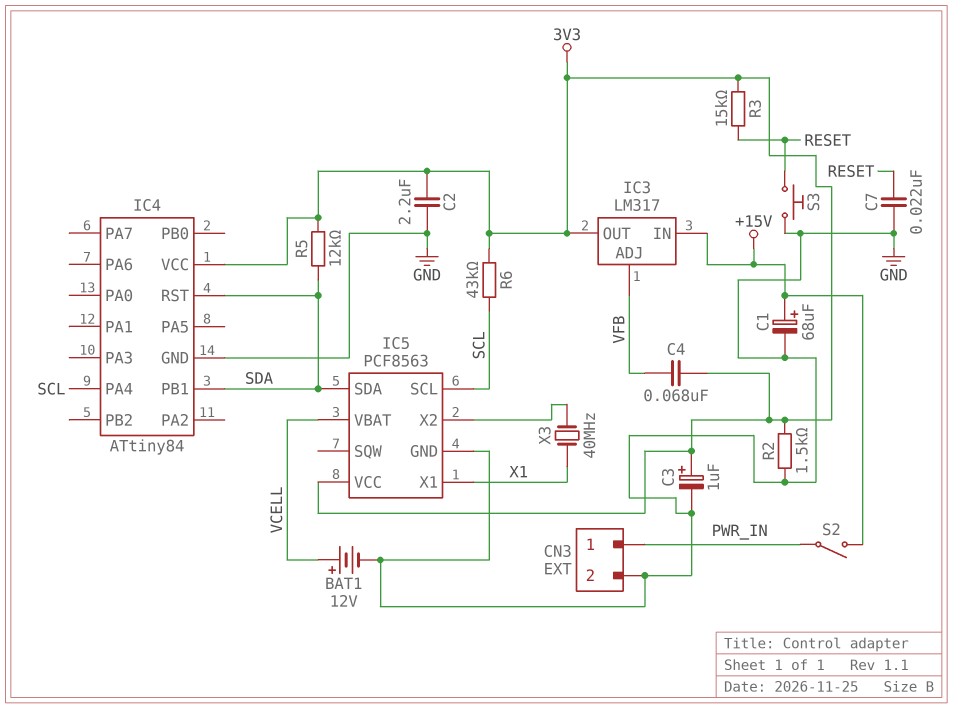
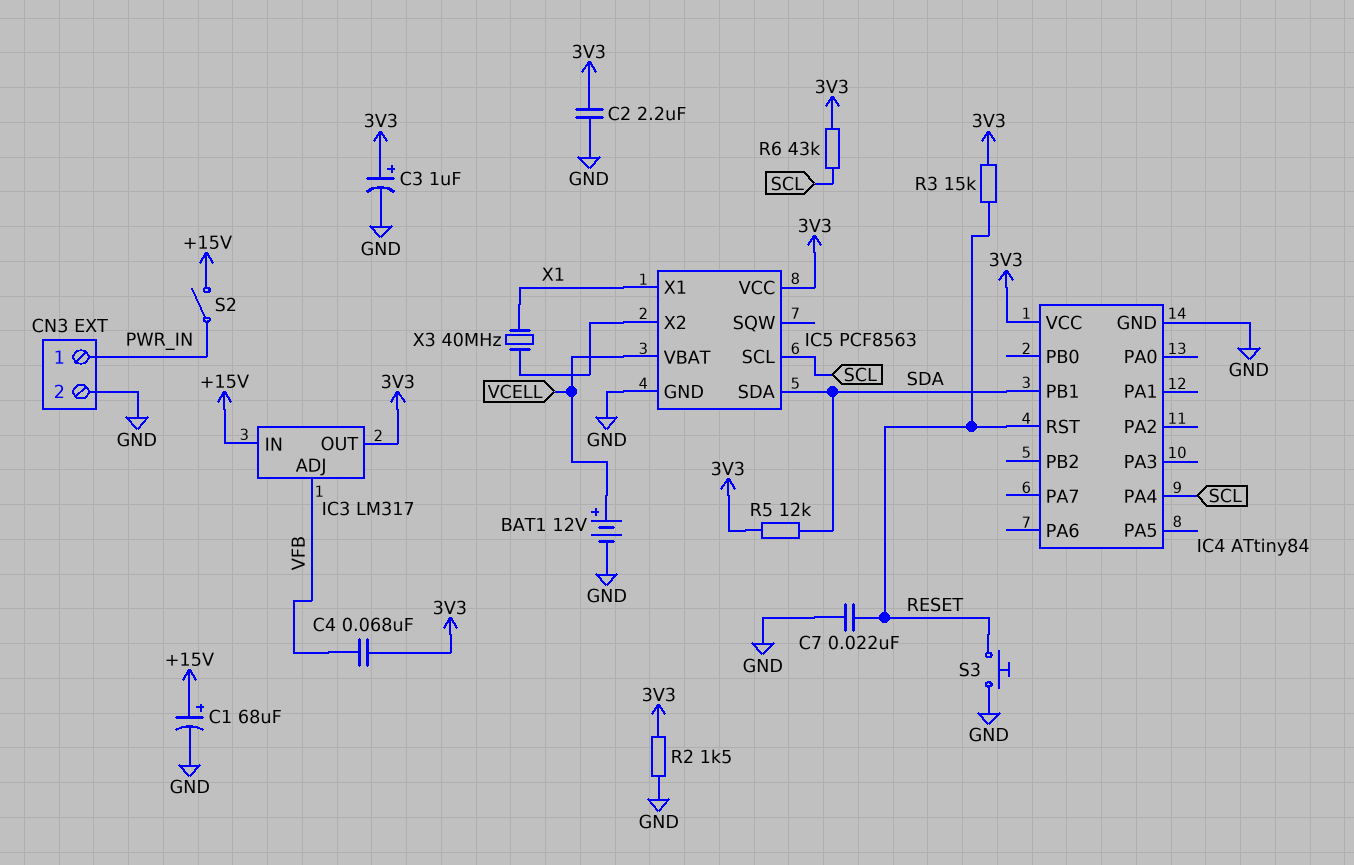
IC4 pin RST: SDA -> RESET

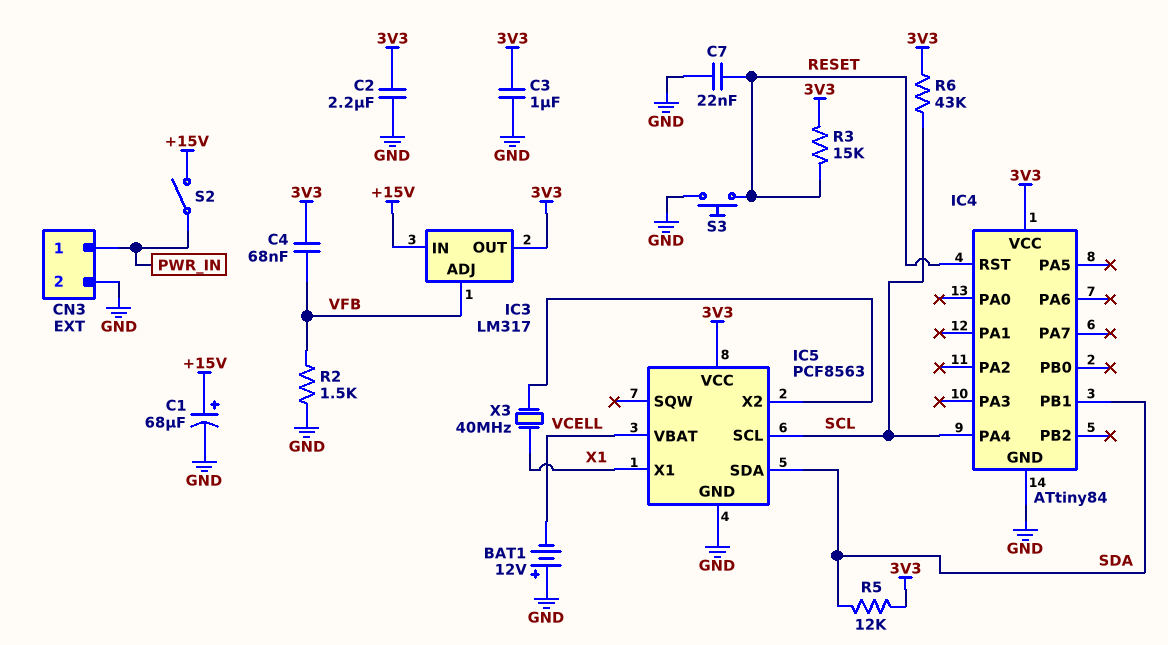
BAT1: 12V (plus VCELL, minus GND) -> 12V (plus GND, minus VCELL)
C3: 1uF (plus 3V3, minus GND) -> 1uF (3V3, GND)
R2: 1.5k (3V3, GND) -> 1.5k (GND, VFB)

